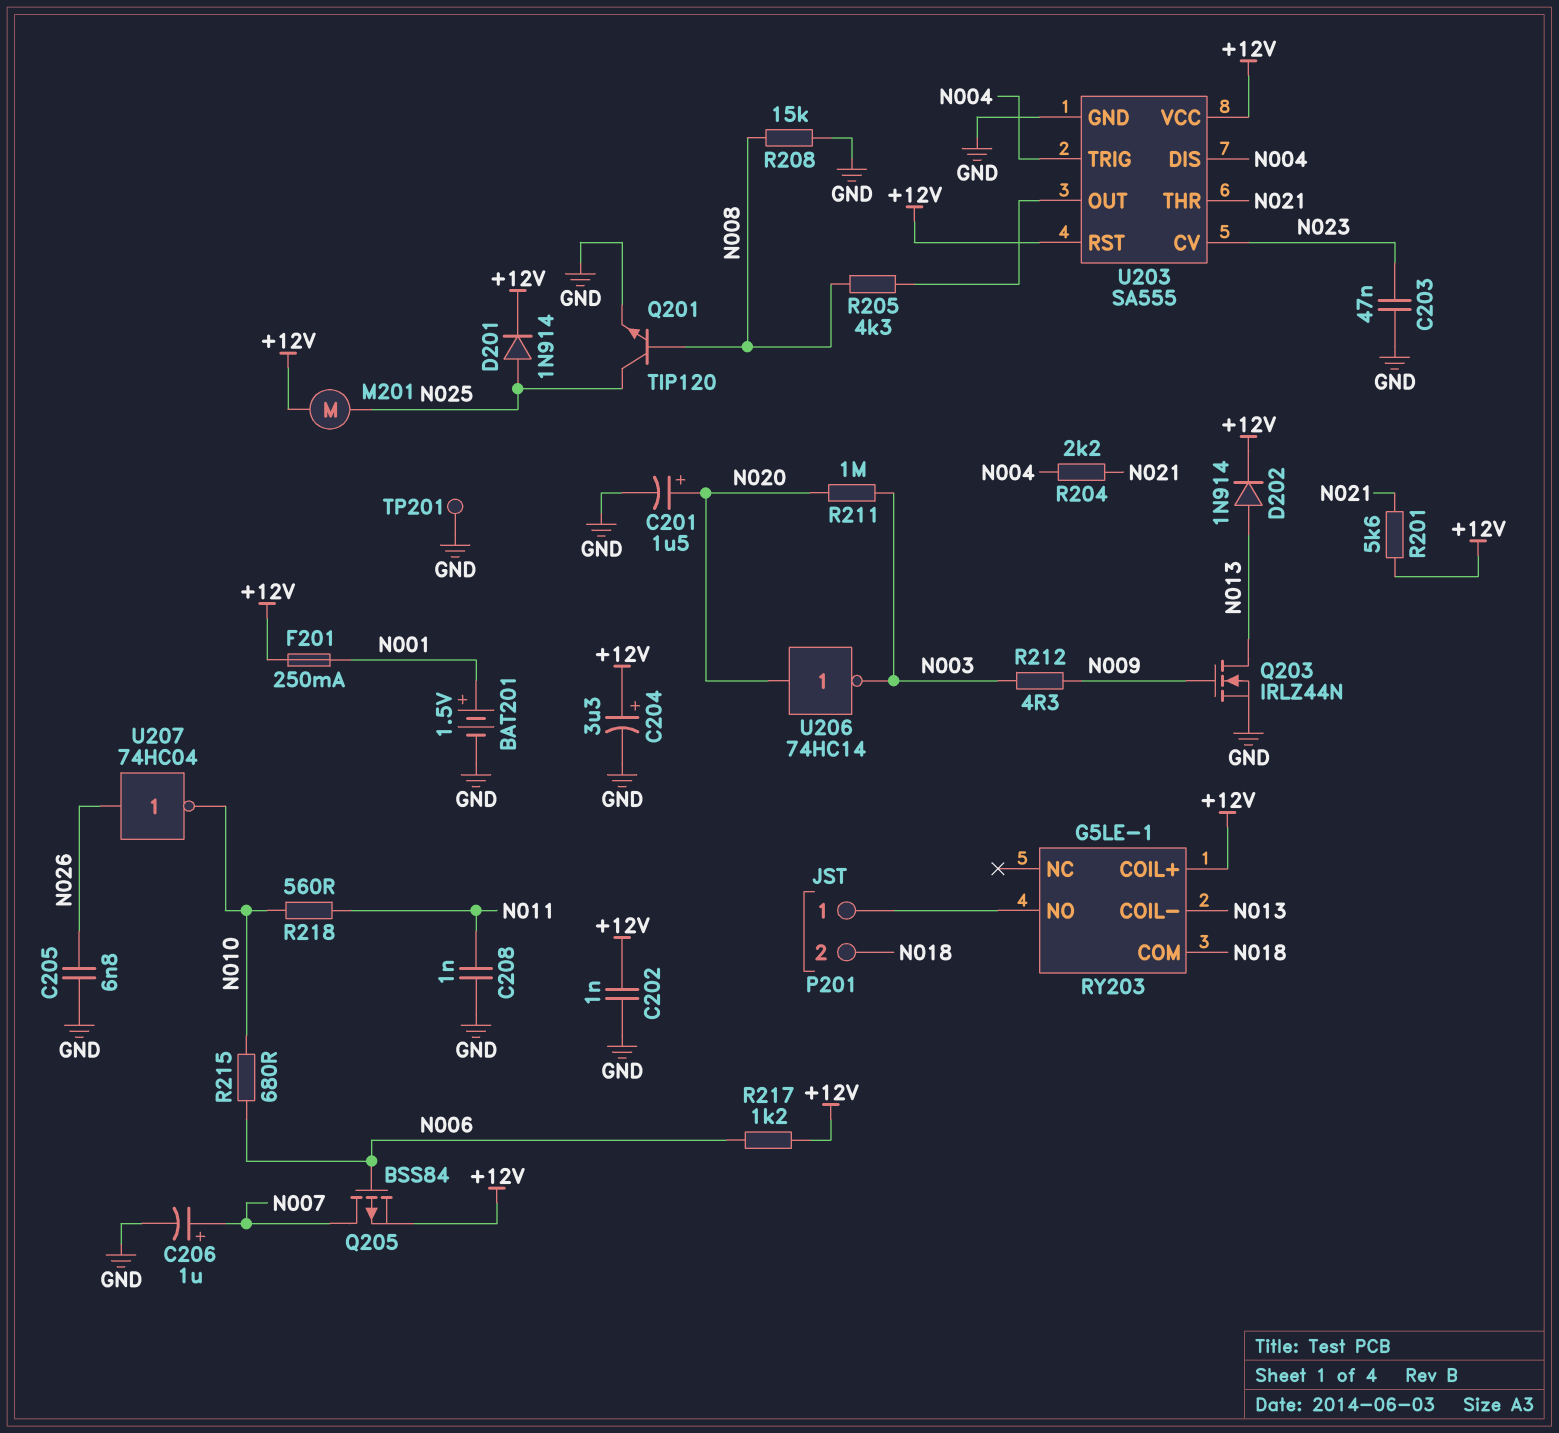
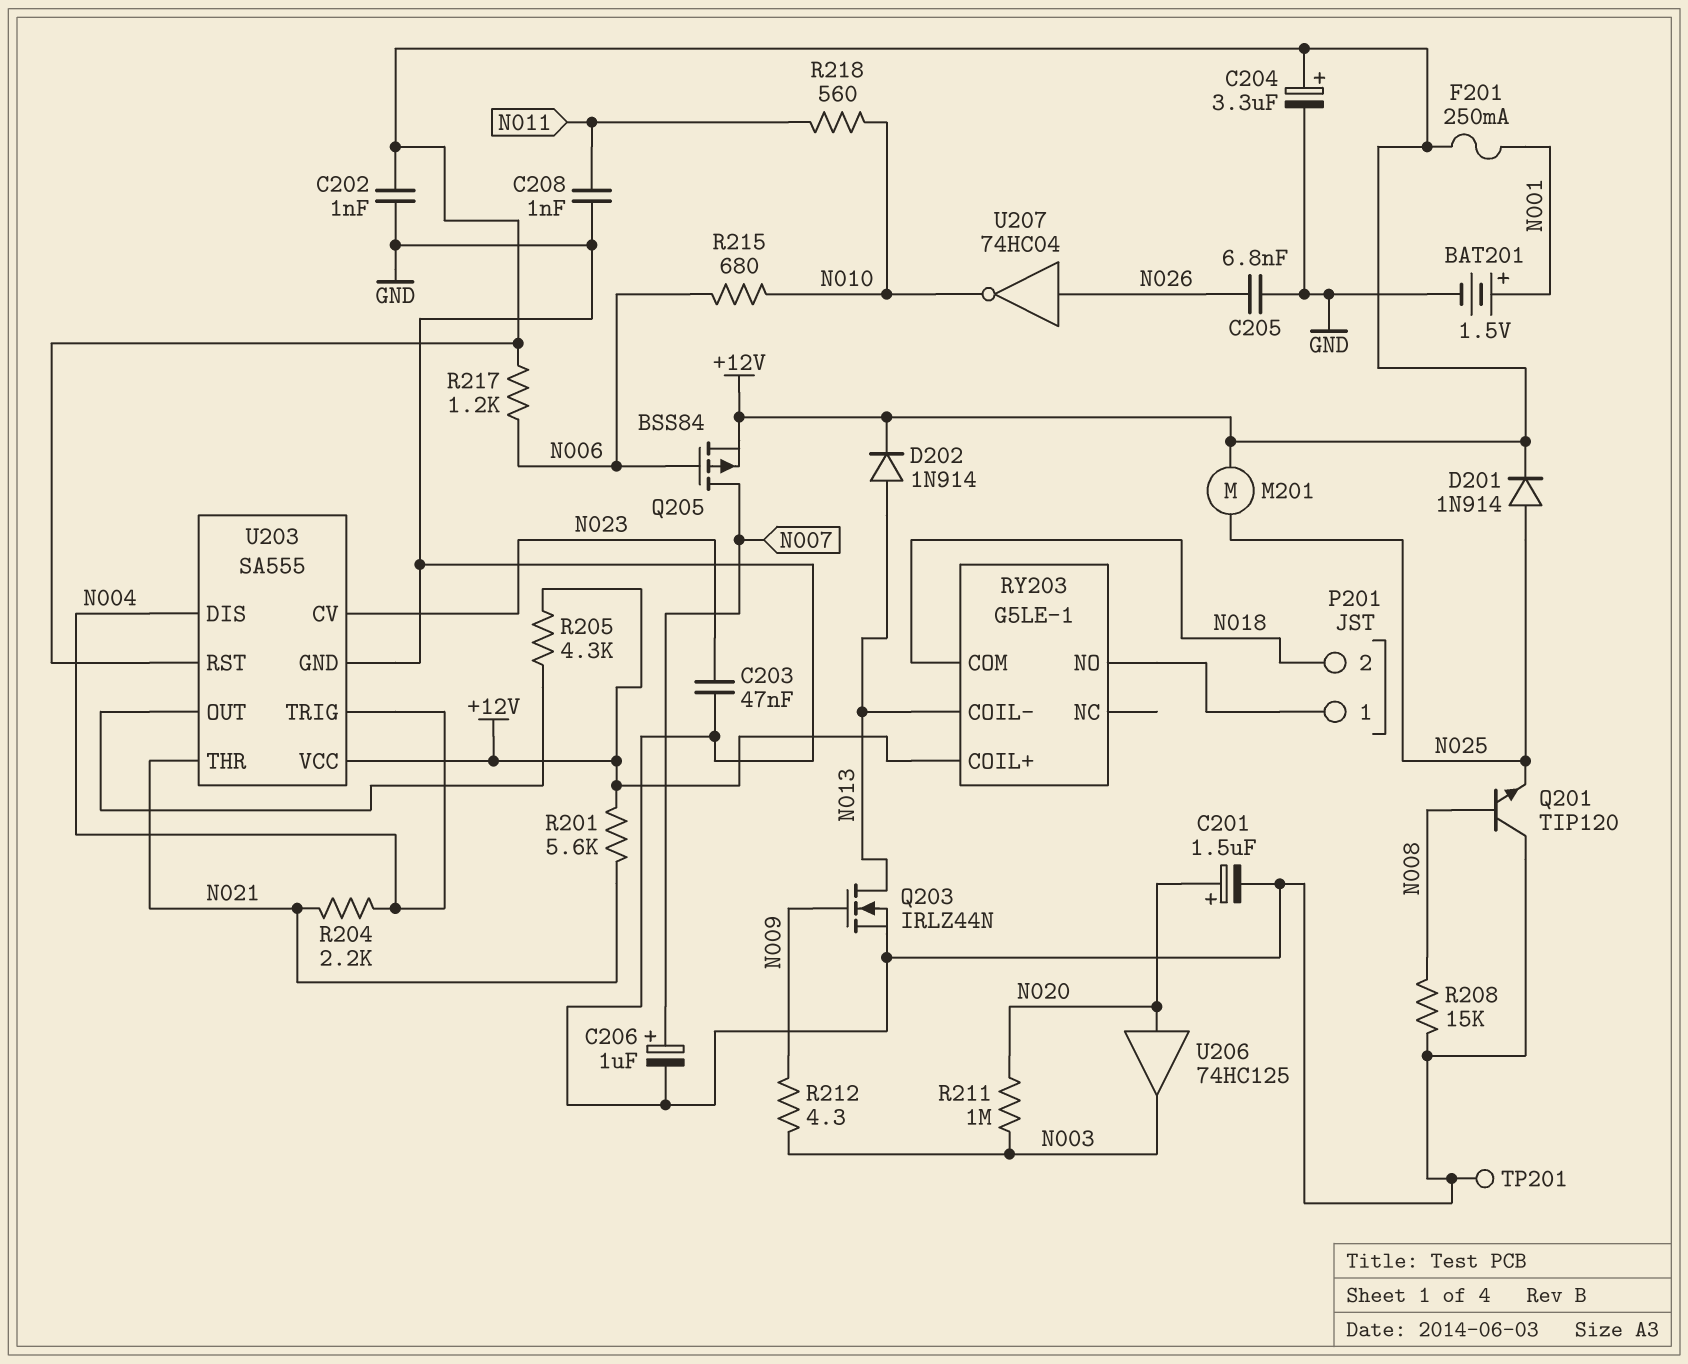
Q201: NPN TIP120 (B N008, C N025, E GND) -> NPN TIP120 (B N008, C GND, E N025)
R205: 4.3k (N008, U203/OUT) -> 4.3k (+12V, U203/OUT)
U206: NOT 74HC14 (in N020, out N003) -> buffer 74HC125 (in N020, out N003)

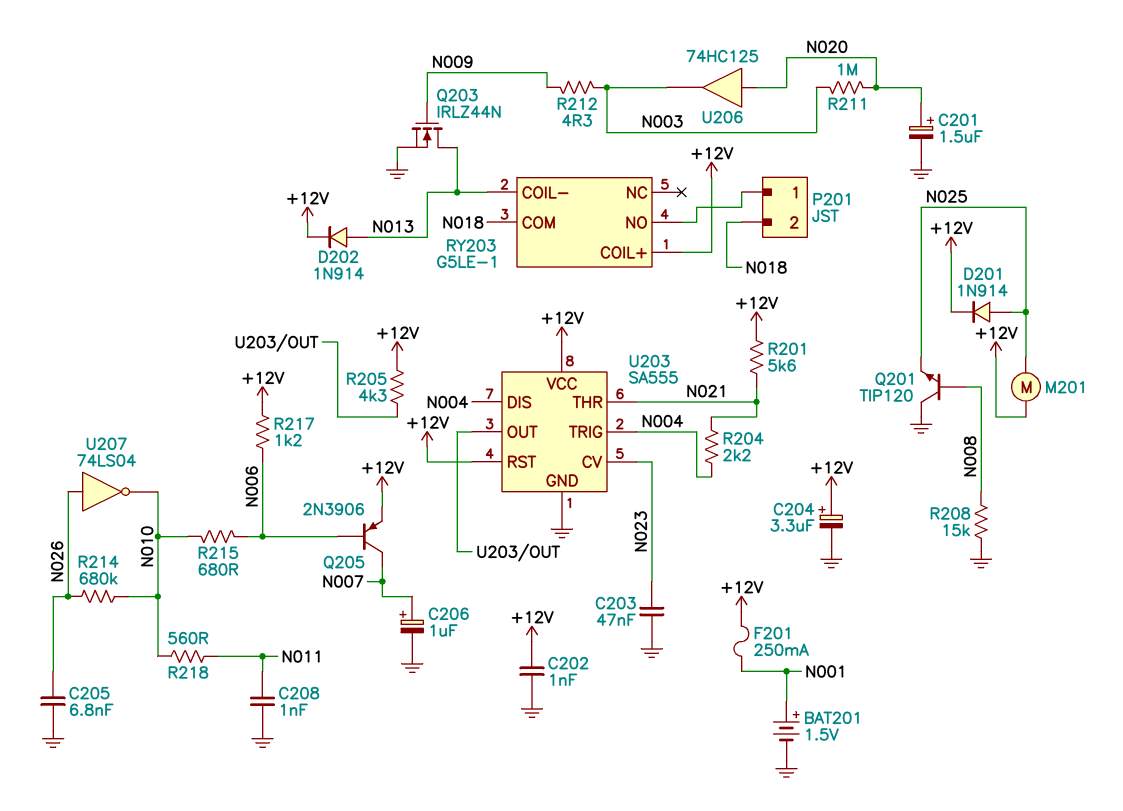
Q205: PMOS BSS84 (G N006, D N007, S +12V) -> PNP 2N3906 (B N006, C N007, E +12V)
R214: none -> 680k (N010, N026)
TP201: test point (GND) -> none
U207: NOT 74HC04 (in N026, out N010) -> NOT 74LS04 (in N026, out N010)

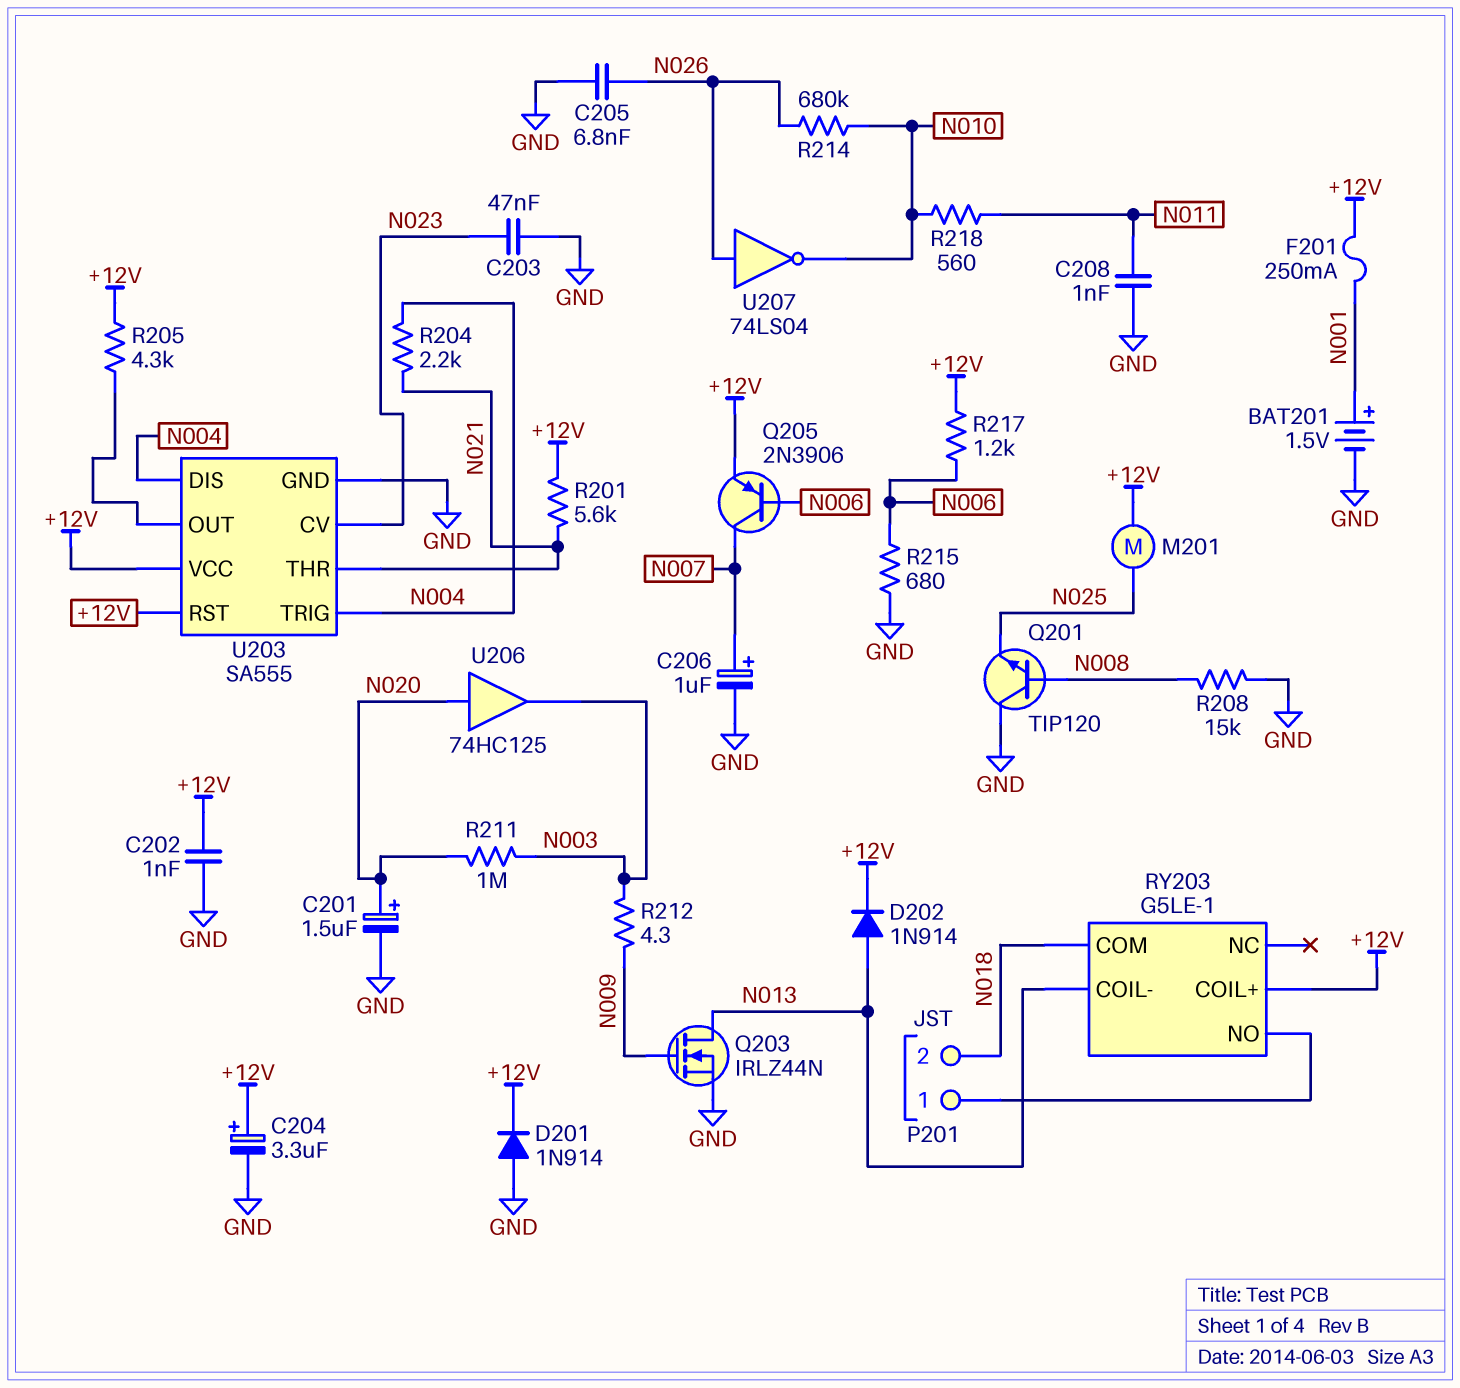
D201: diode 1N914 (A N025, K +12V) -> diode 1N914 (A GND, K +12V)
R215: 680 (N006, N010) -> 680 (GND, N006)

